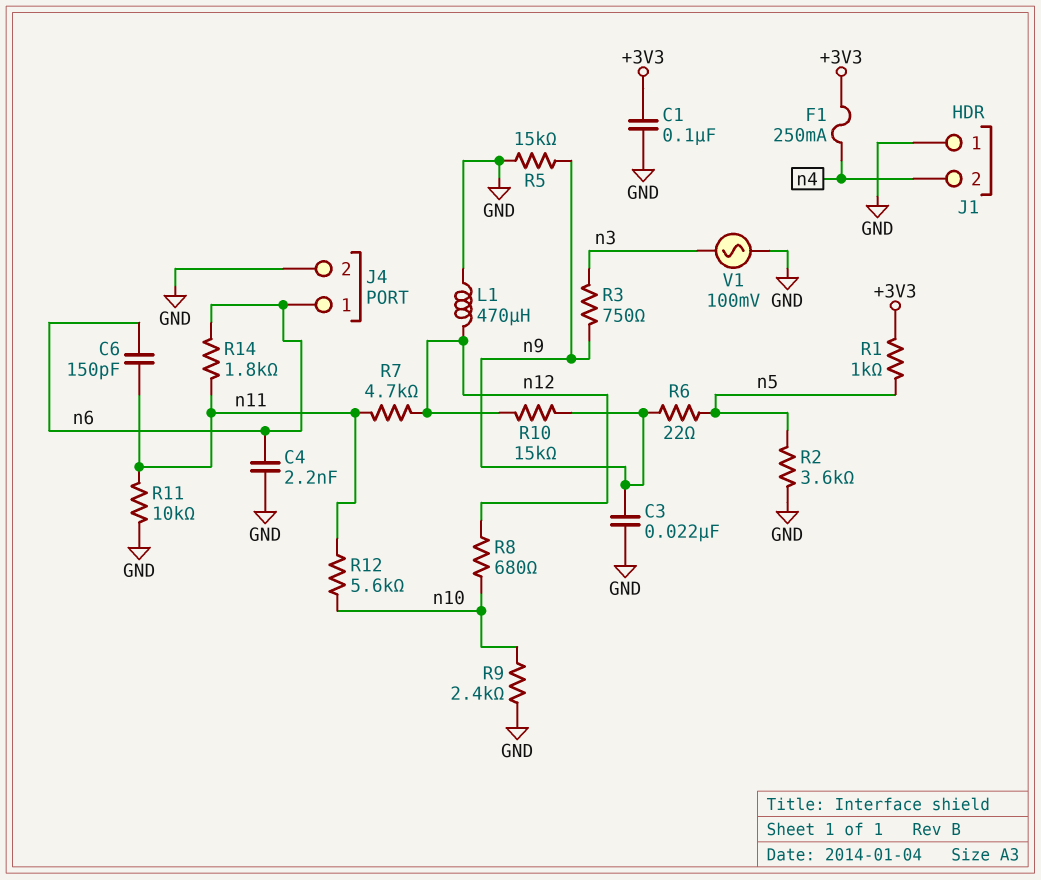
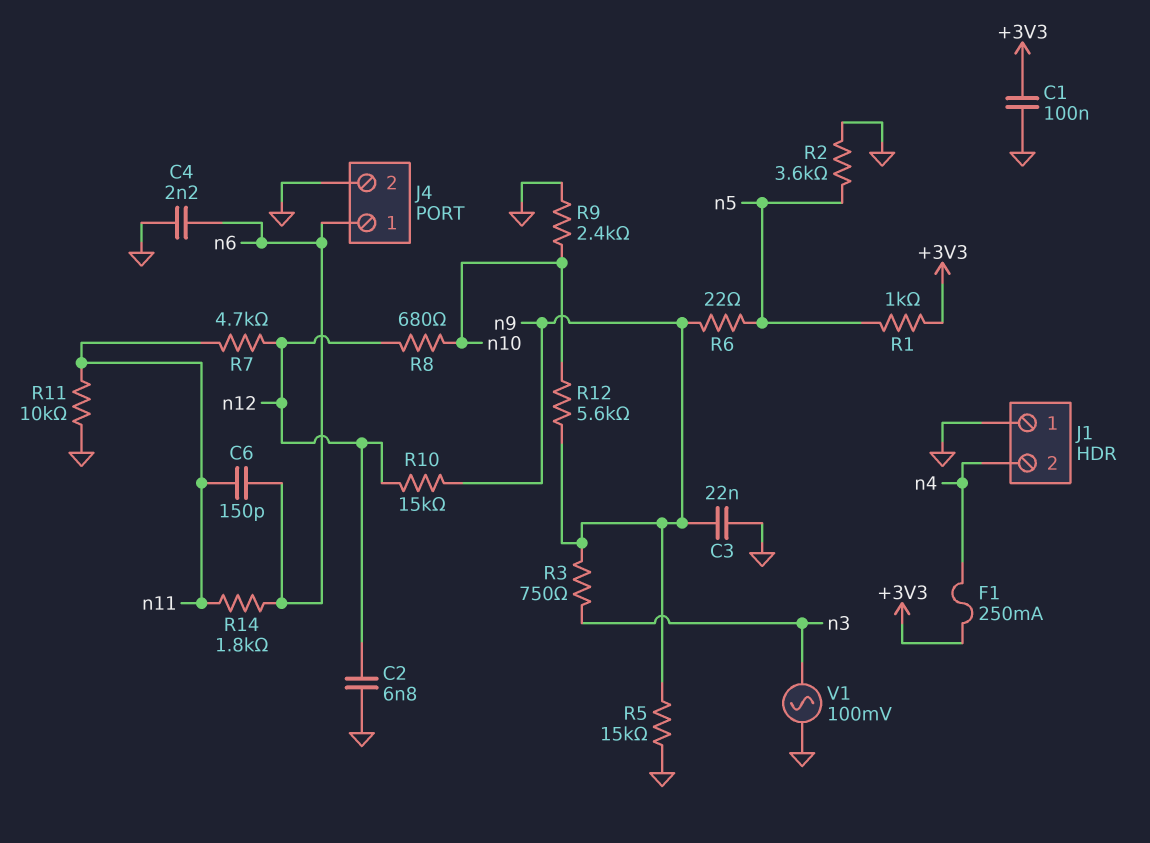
C2: none -> 6.8nF (GND, n12)
L1: 470uH (GND, n12) -> none
R12: 5.6k (n10, n11) -> 5.6k (n9, n10)

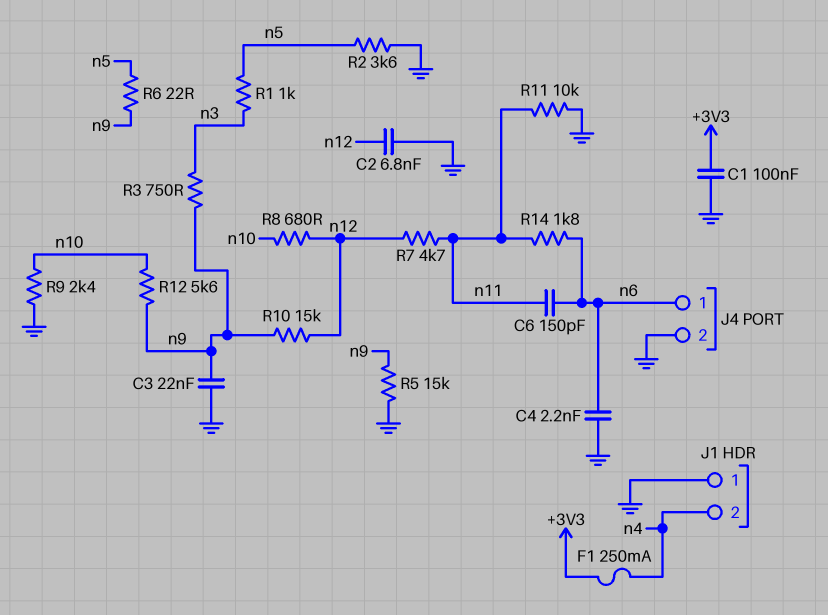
R1: 1k (+3V3, n5) -> 1k (n3, n5)
V1: AC 100mV (GND, n3) -> none

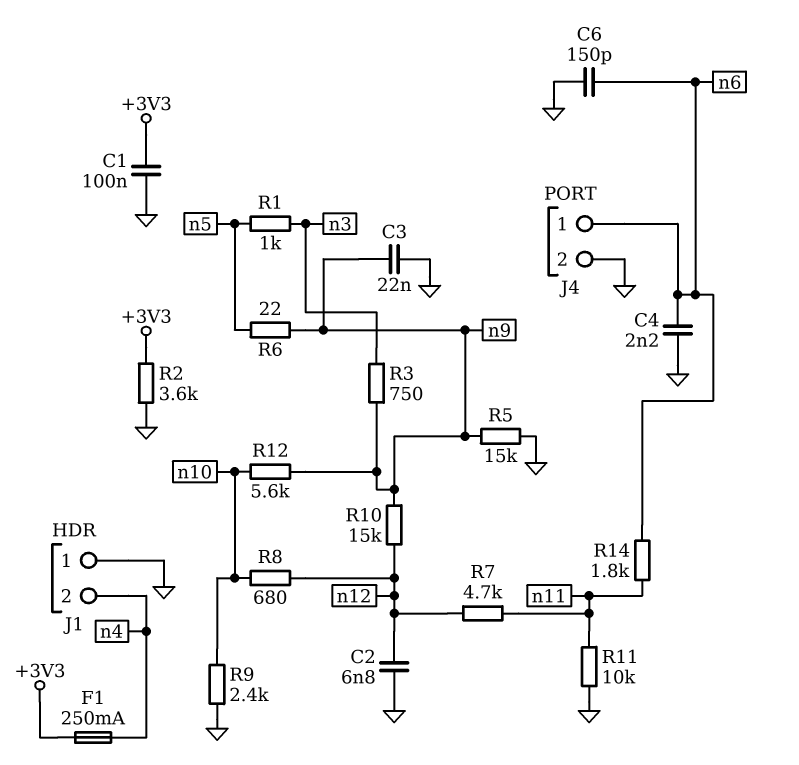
C6: 150pF (n6, n11) -> 150pF (GND, n6)
R2: 3.6k (GND, n5) -> 3.6k (+3V3, GND)

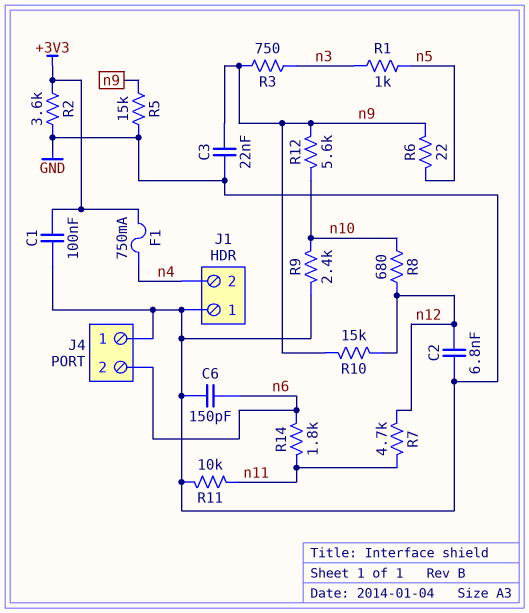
C4: 2.2nF (GND, n6) -> none
F1: 250mA (+3V3, n4) -> 750mA (+3V3, n4)
J4 pin 1: n6 -> GND
J4 pin 2: GND -> n6

